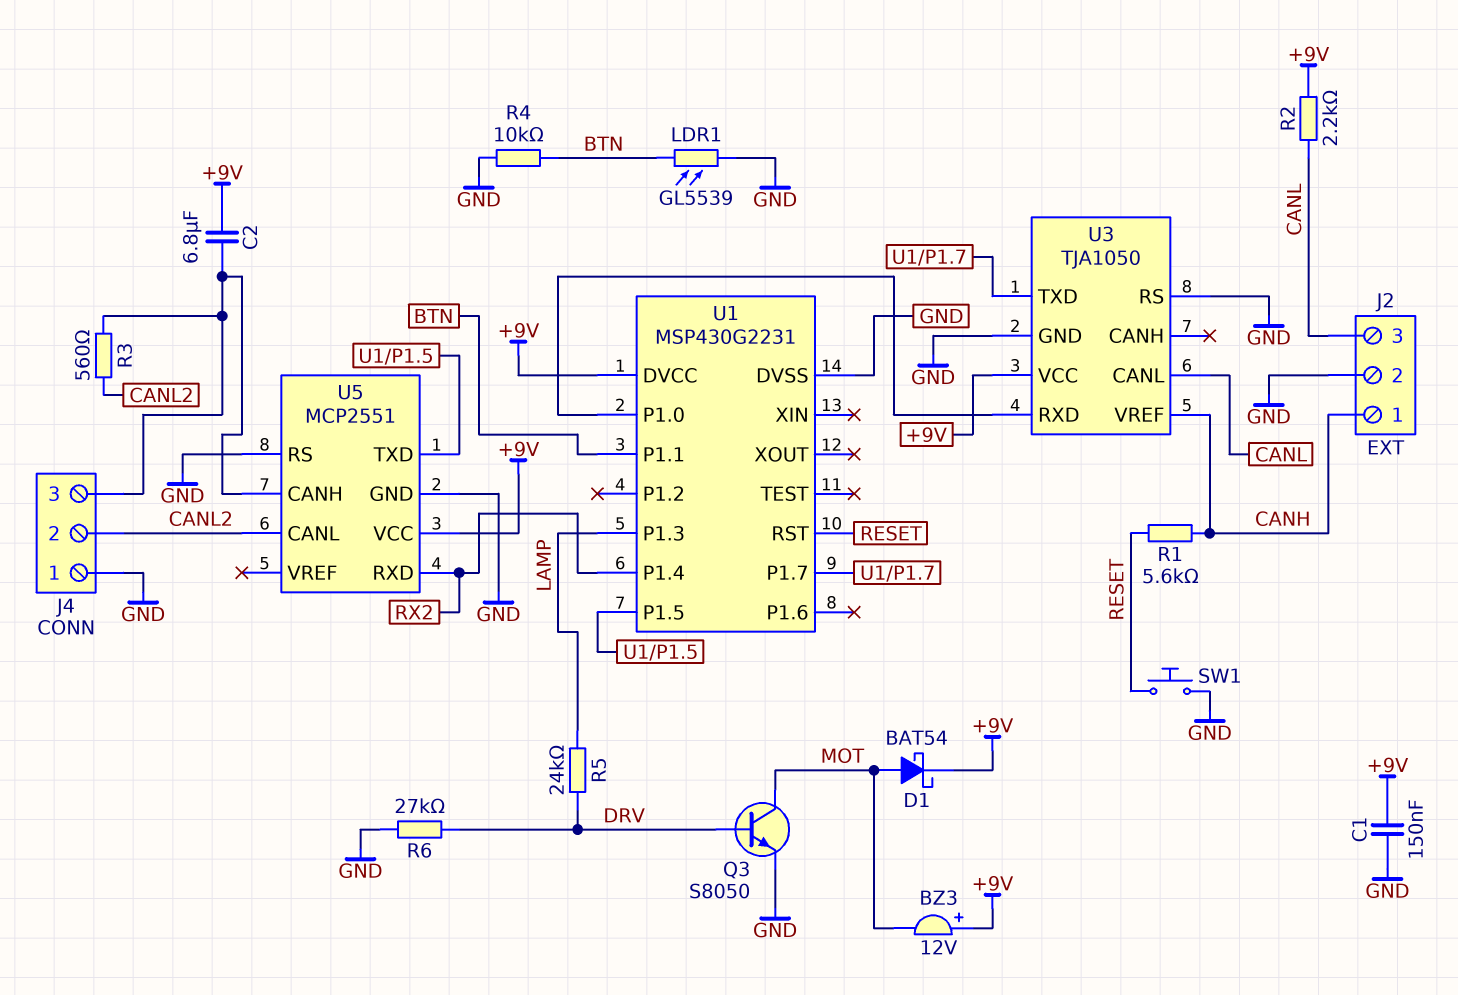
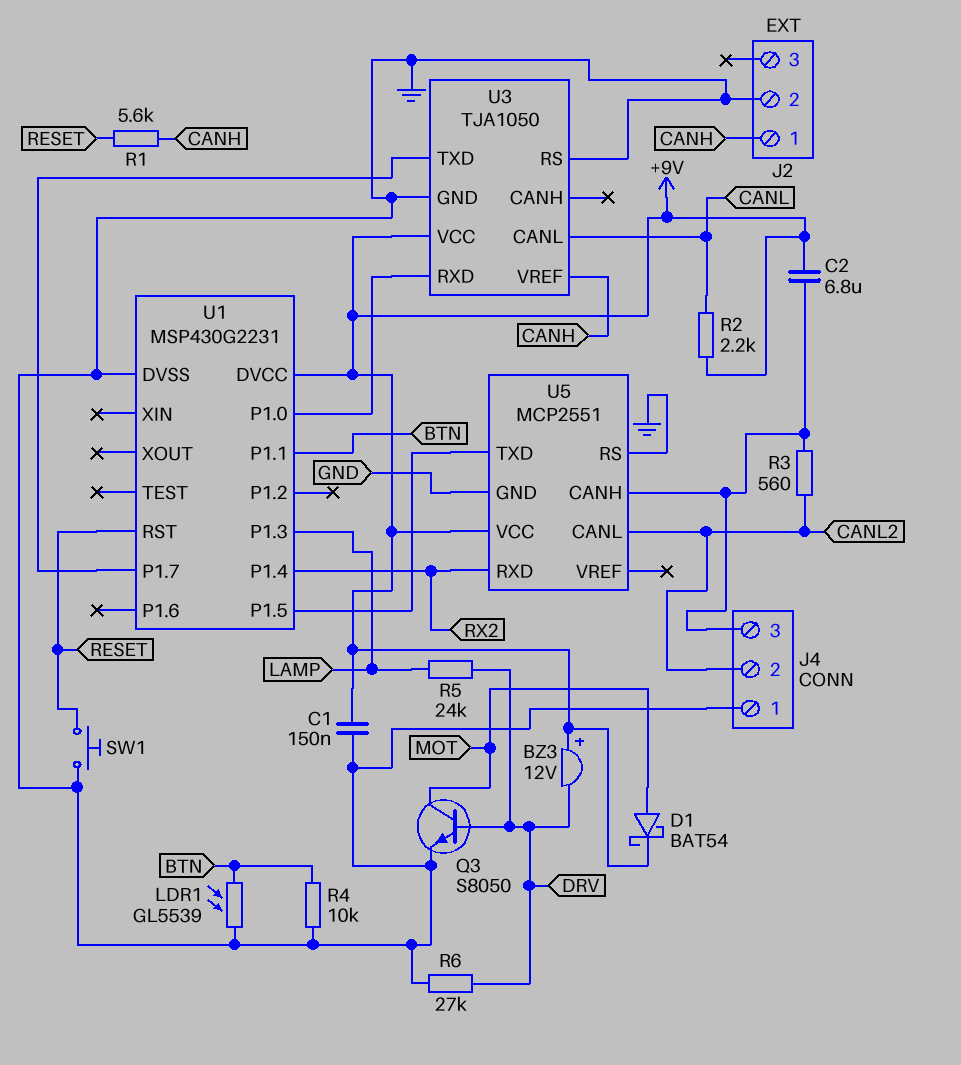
BZ3: buzzer 12V (plus +9V, minus MOT) -> buzzer 12V (plus +9V, minus DRV)
J2 pin 3: CANL -> none

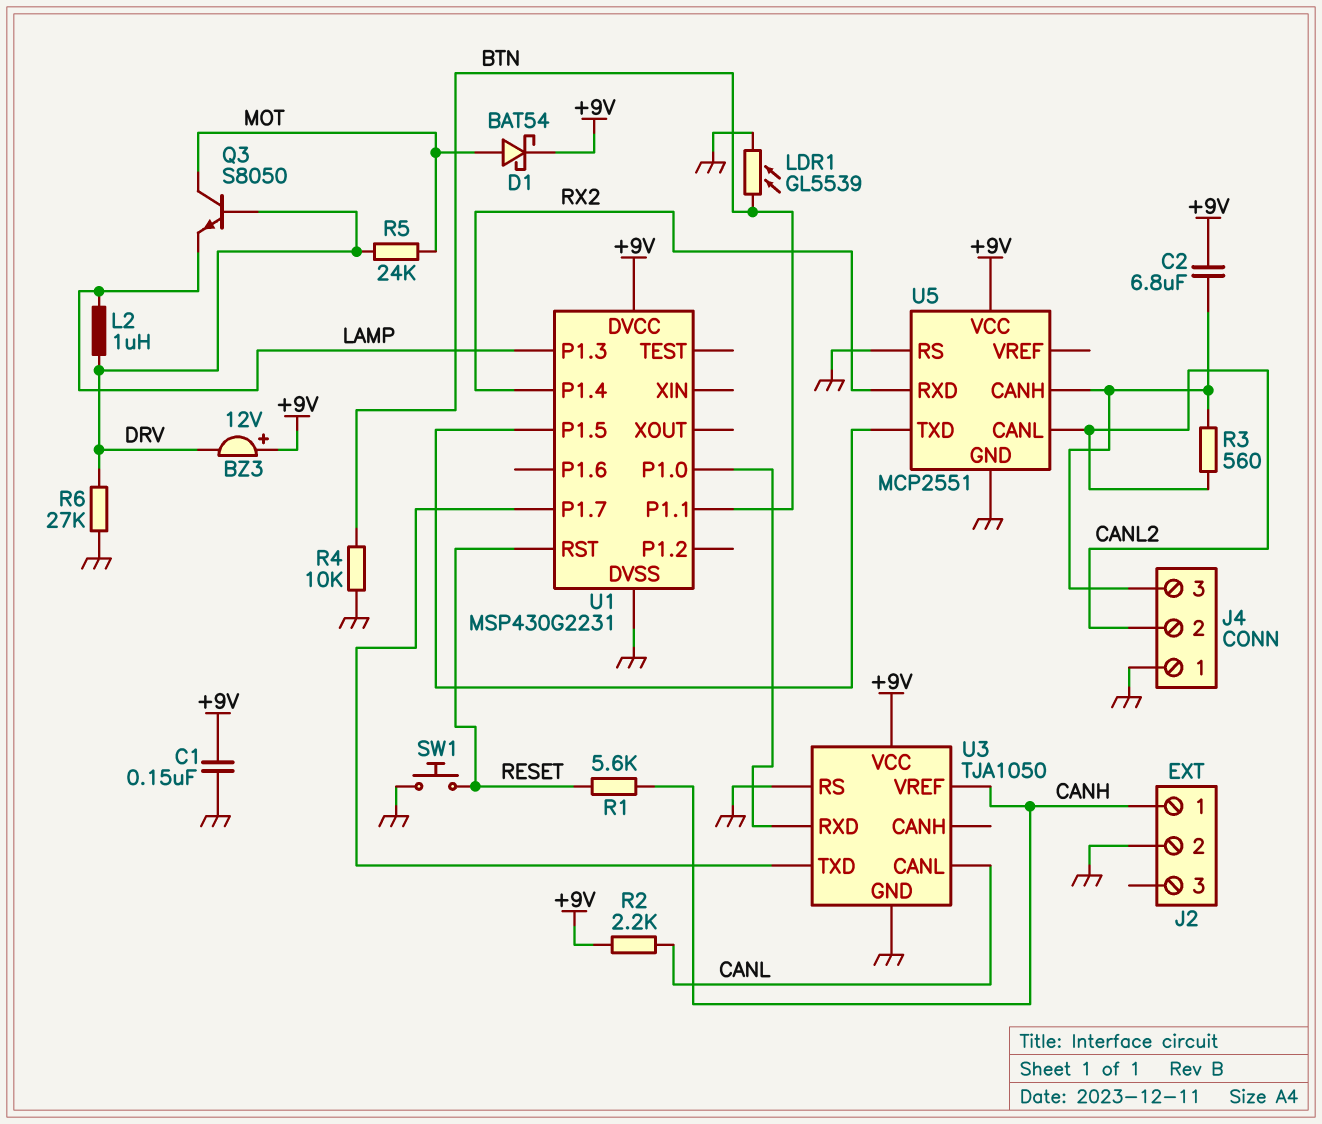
L2: none -> 1uH (DRV, LAMP)
Q3: NPN S8050 (B DRV, C MOT, E GND) -> NPN S8050 (B DRV, C MOT, E LAMP)
R5: 24k (DRV, LAMP) -> 24k (DRV, MOT)

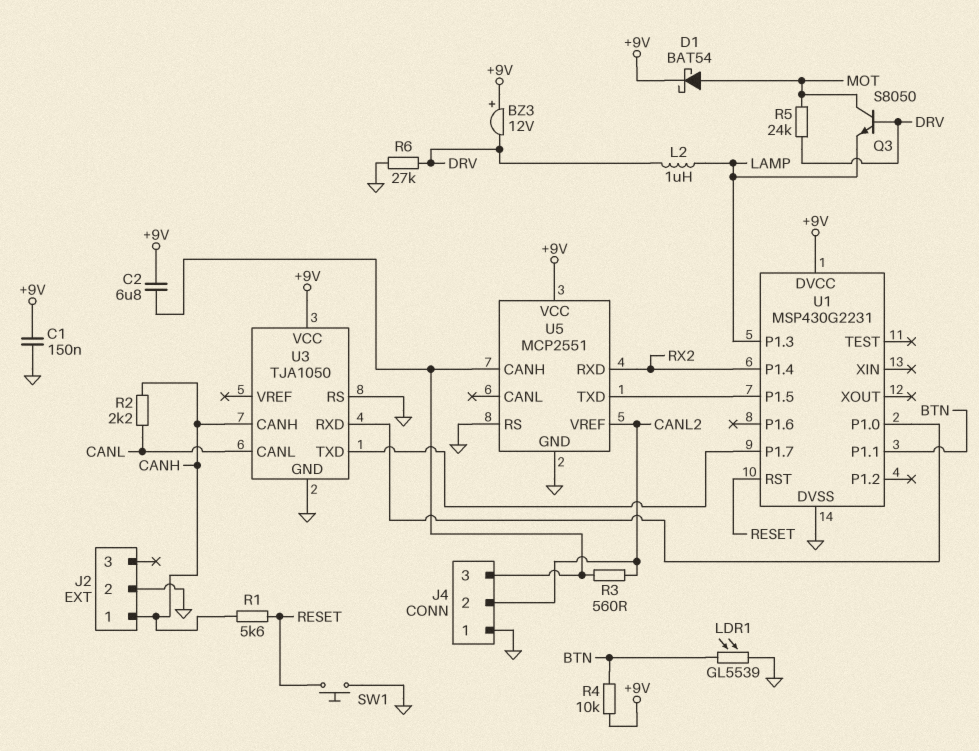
R2: 2.2k (+9V, CANL) -> 2.2k (CANH, CANL)
R4: 10k (BTN, GND) -> 10k (+9V, BTN)
U3 pin CANH: none -> CANH
U3 pin VREF: CANH -> none
U5 pin CANL: CANL2 -> none
U5 pin VREF: none -> CANL2

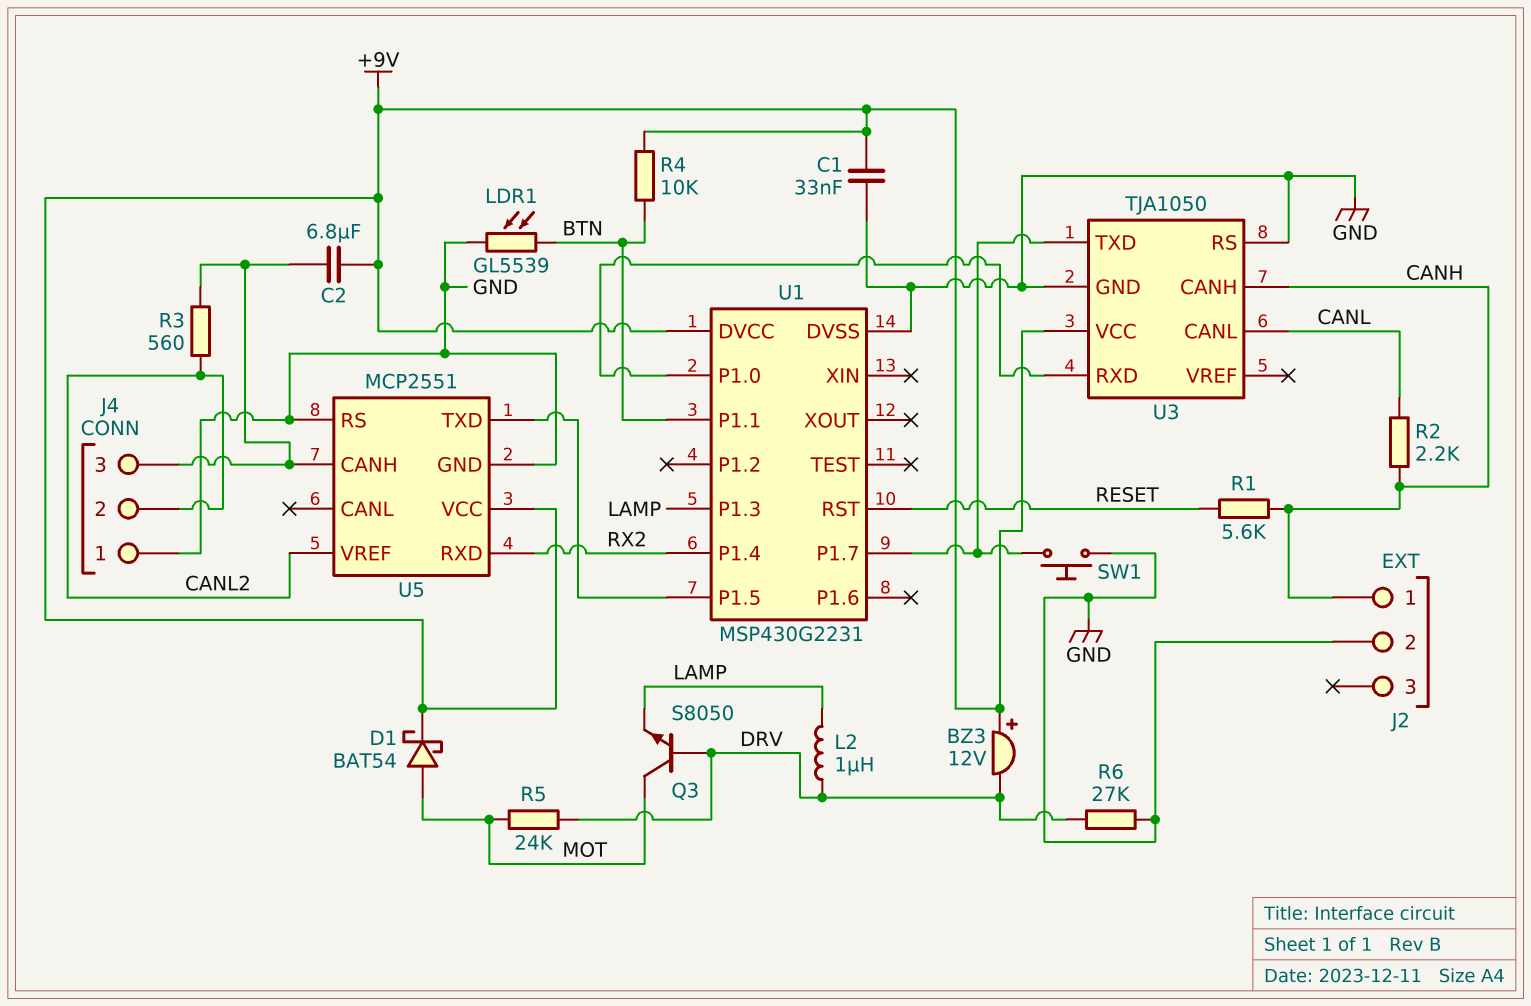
C1: 150nF (+9V, GND) -> 33nF (+9V, GND)
SW1: button (GND, RESET) -> button (GND, U1/P1.7)

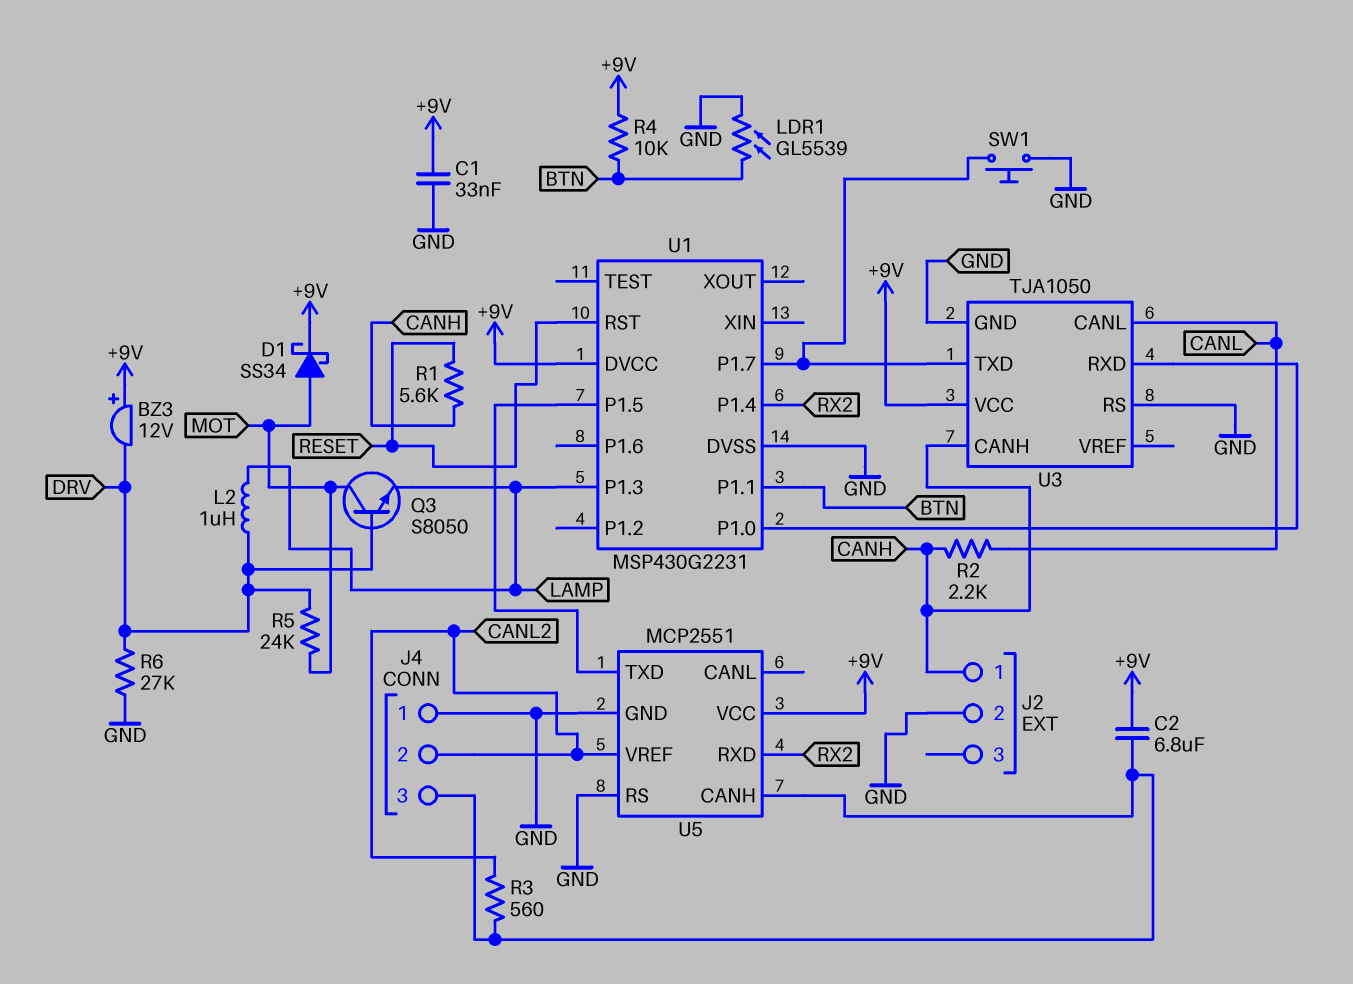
D1: schottky BAT54 (A MOT, K +9V) -> schottky SS34 (A MOT, K +9V)

